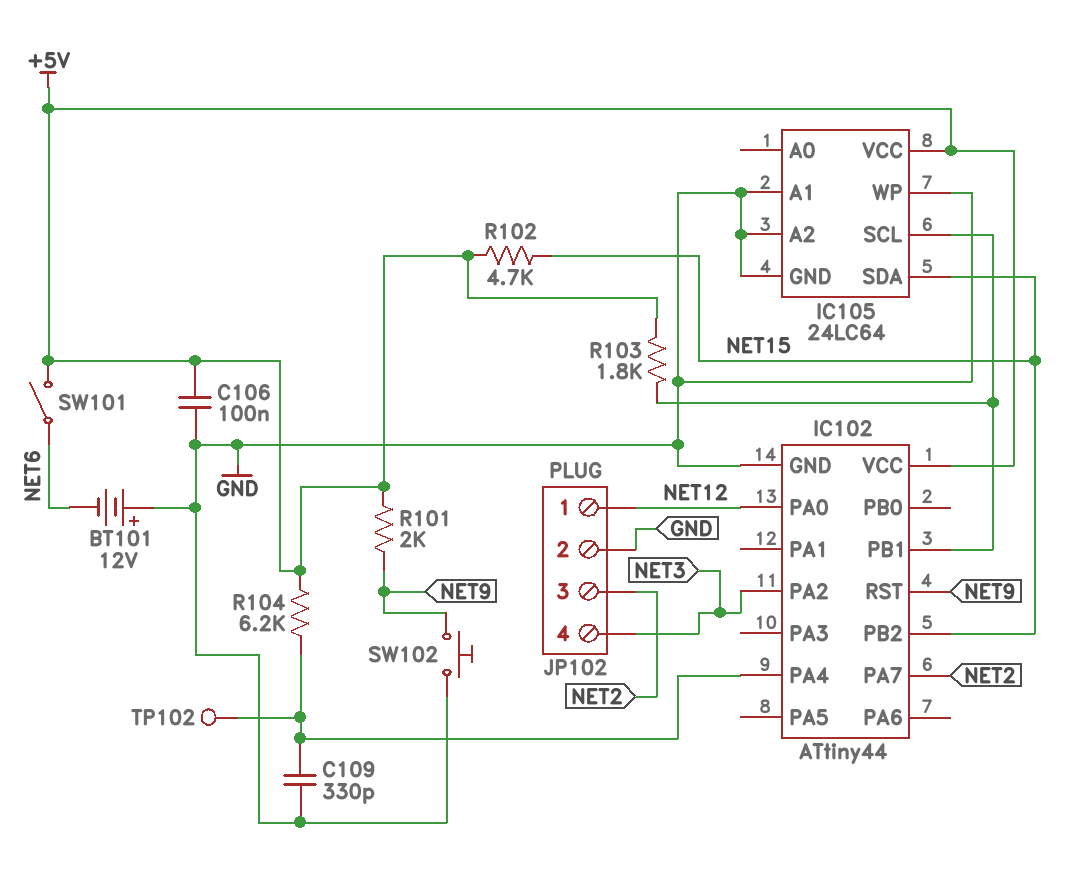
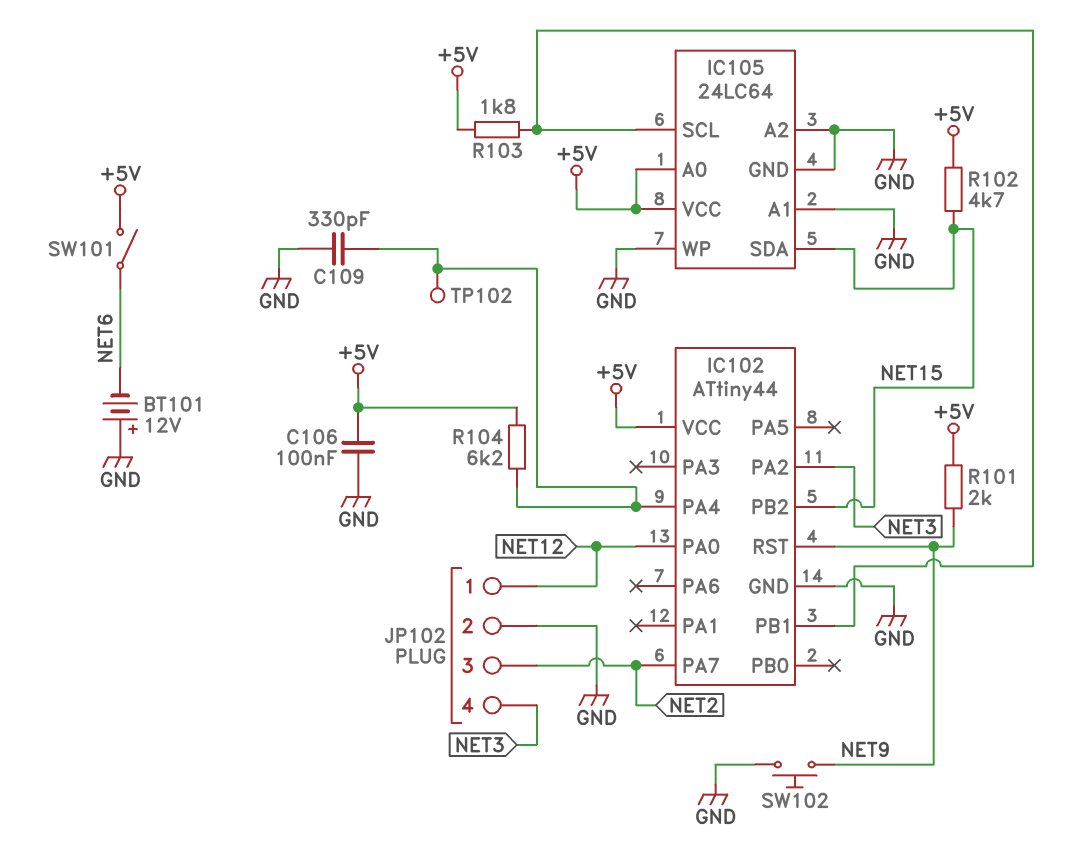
IC105 pin A0: none -> +5V

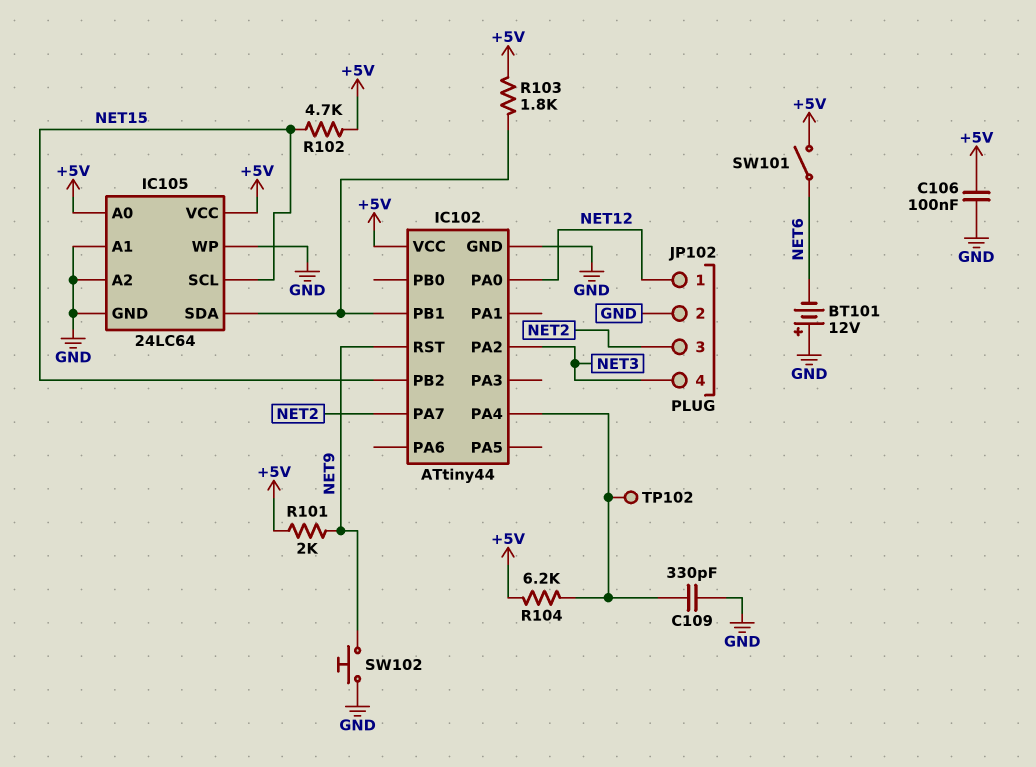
IC105 pin SCL: IC102/PB1 -> NET15
IC105 pin SDA: NET15 -> IC102/PB1

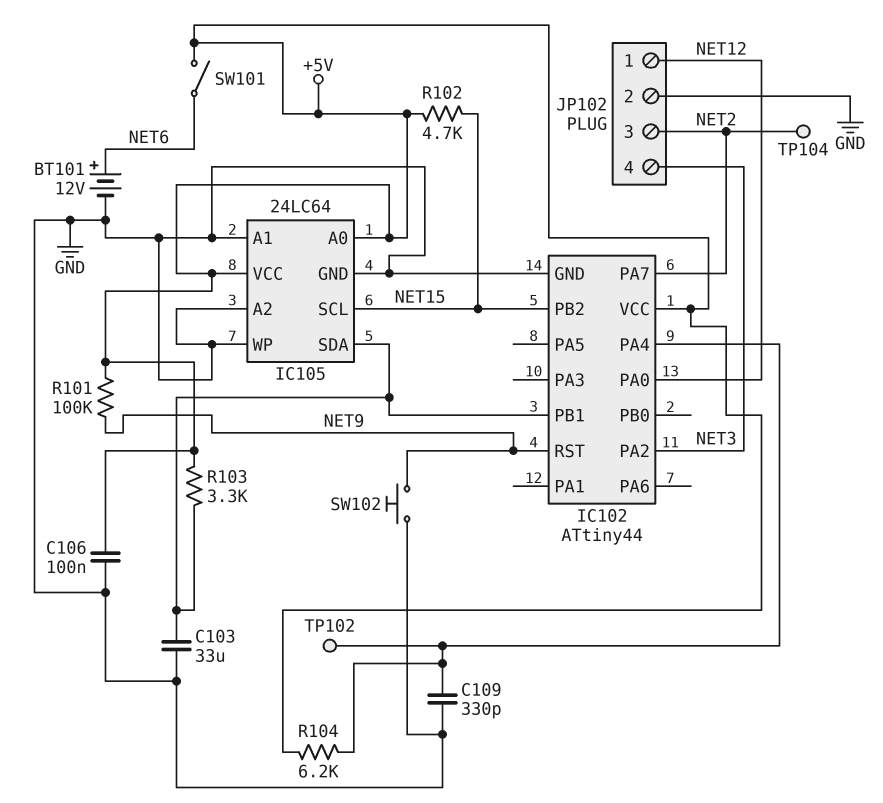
BT101: 12V (plus GND, minus NET6) -> 12V (plus NET6, minus GND)
C103: none -> 33uF (GND, IC102/PB1)
R101: 2k (+5V, NET9) -> 100k (+5V, NET9)
R103: 1.8k (+5V, IC102/PB1) -> 3.3k (+5V, IC102/PB1)
TP104: none -> test point (NET2)

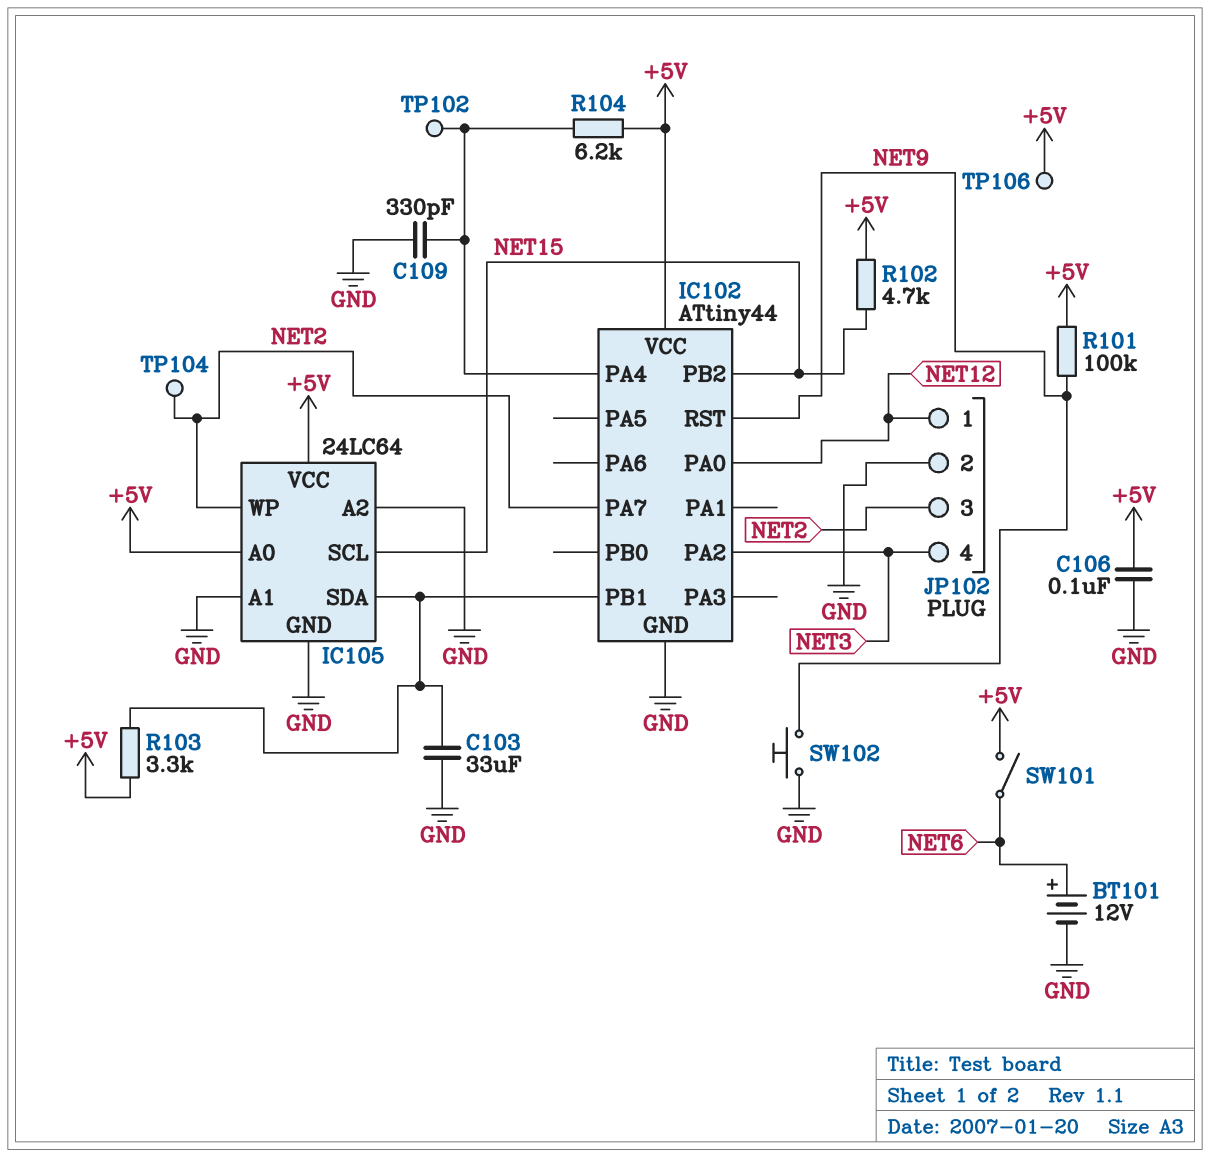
IC105 pin WP: GND -> NET2
TP106: none -> test point (+5V)

